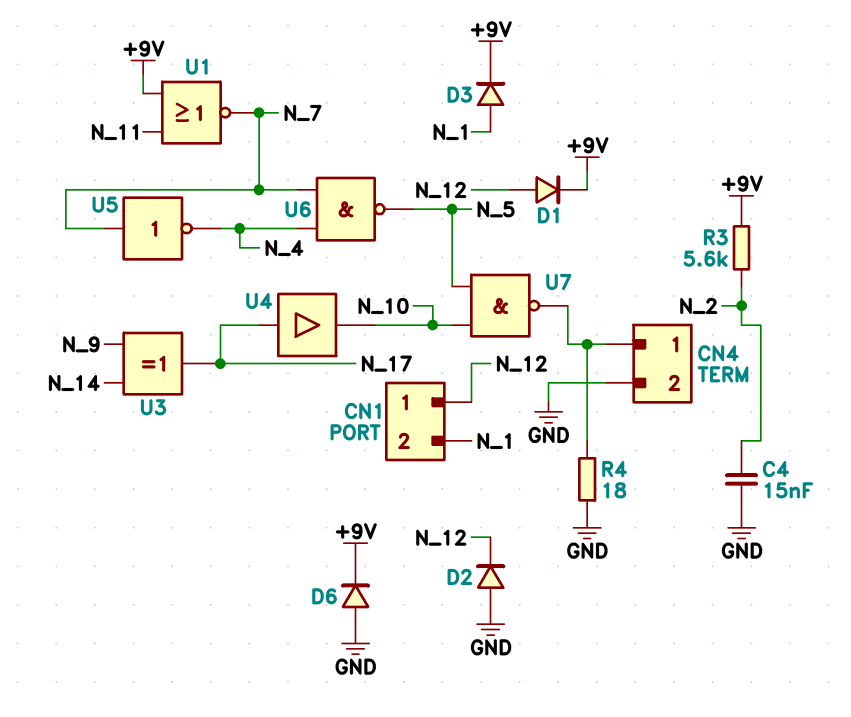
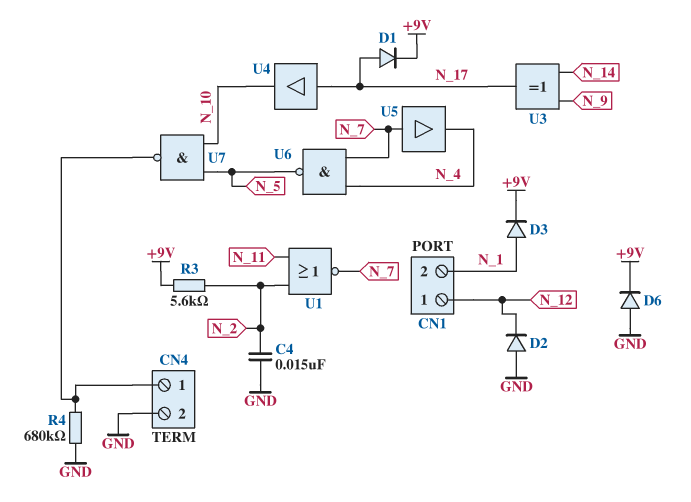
D1: diode (A N_12, K +9V) -> diode (A N_17, K +9V)
R4: 18 (CN4/1, GND) -> 680k (CN4/1, GND)
U1: NOR (in +9V, in N_11, out N_7) -> NOR (in N_2, in N_11, out N_7)
U5: NOT (in N_7, out N_4) -> buffer (in N_7, out N_4)

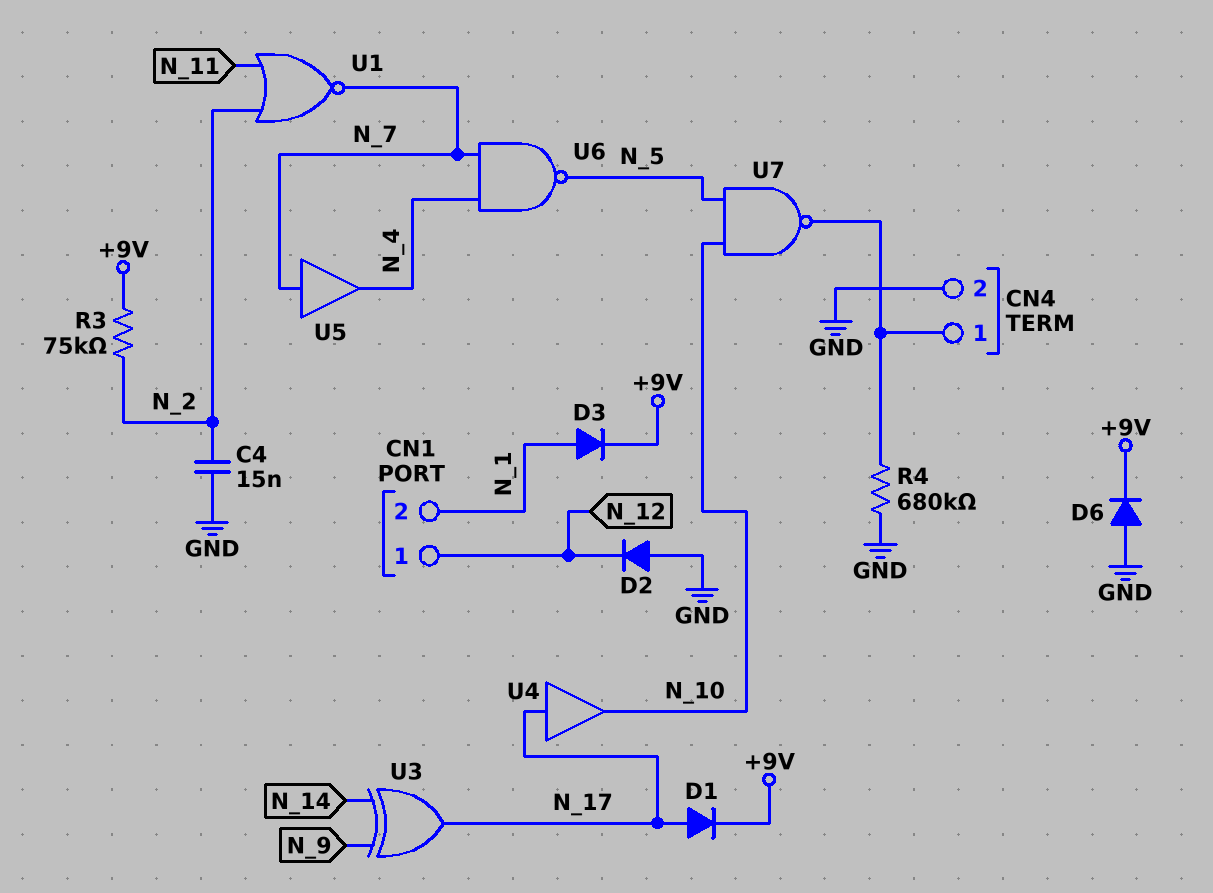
R3: 5.6k (+9V, N_2) -> 75k (+9V, N_2)

